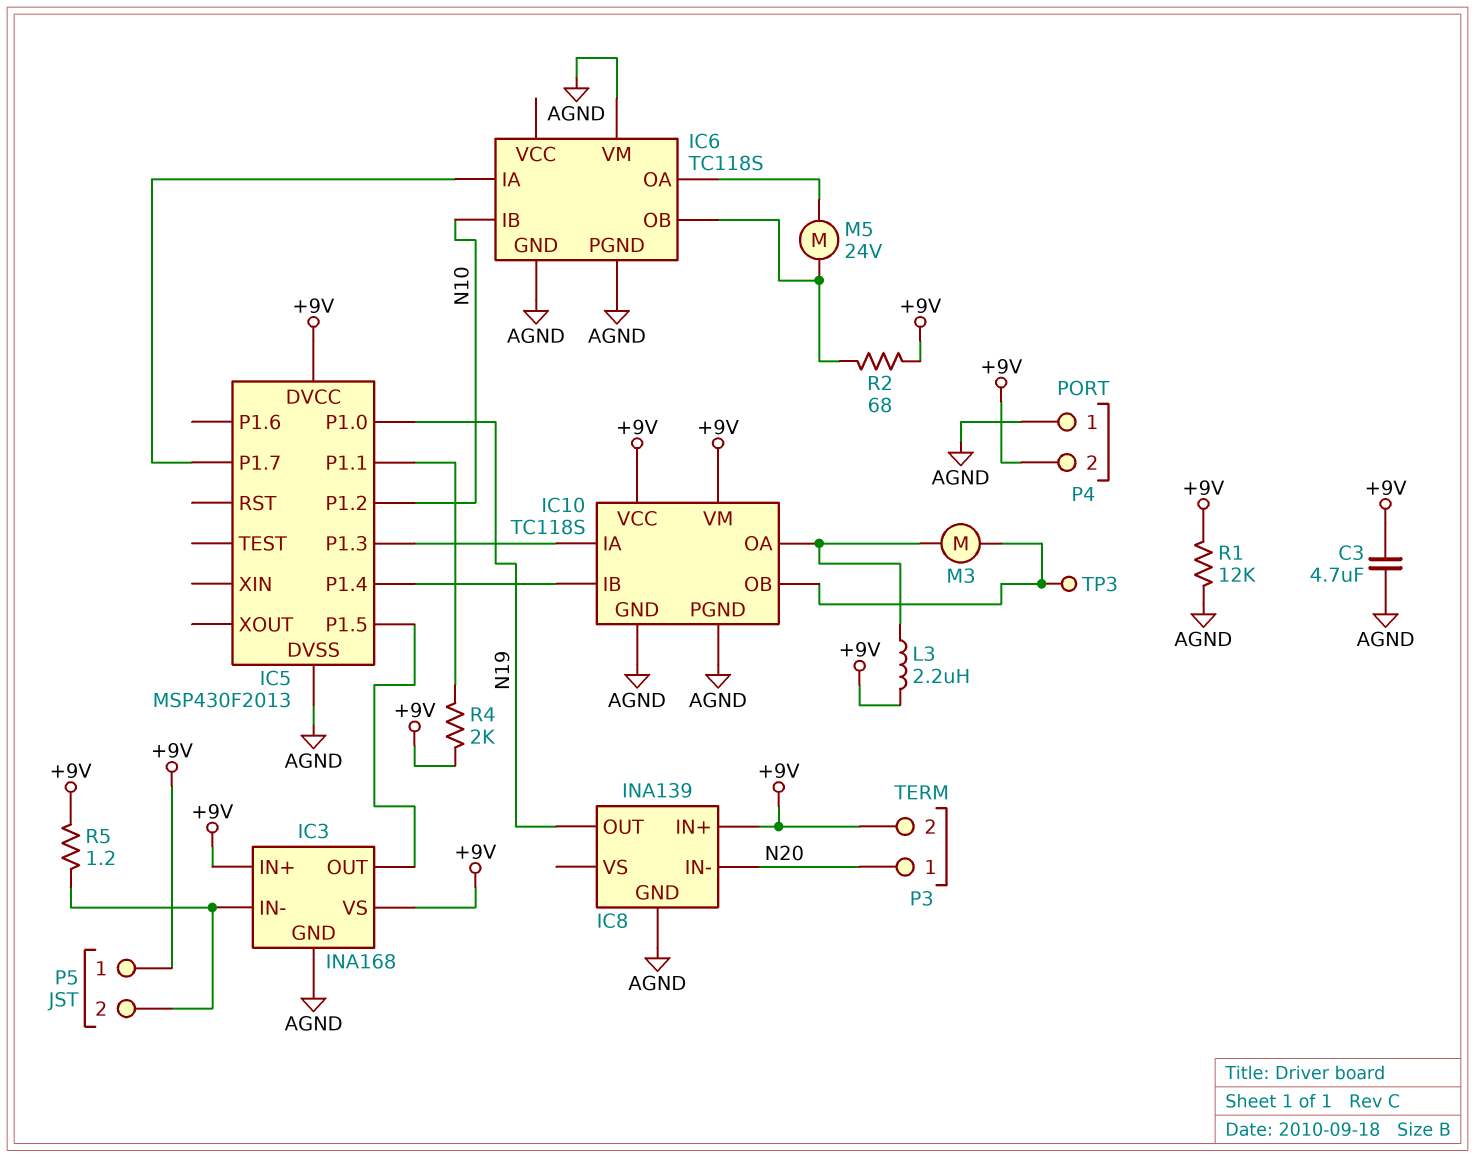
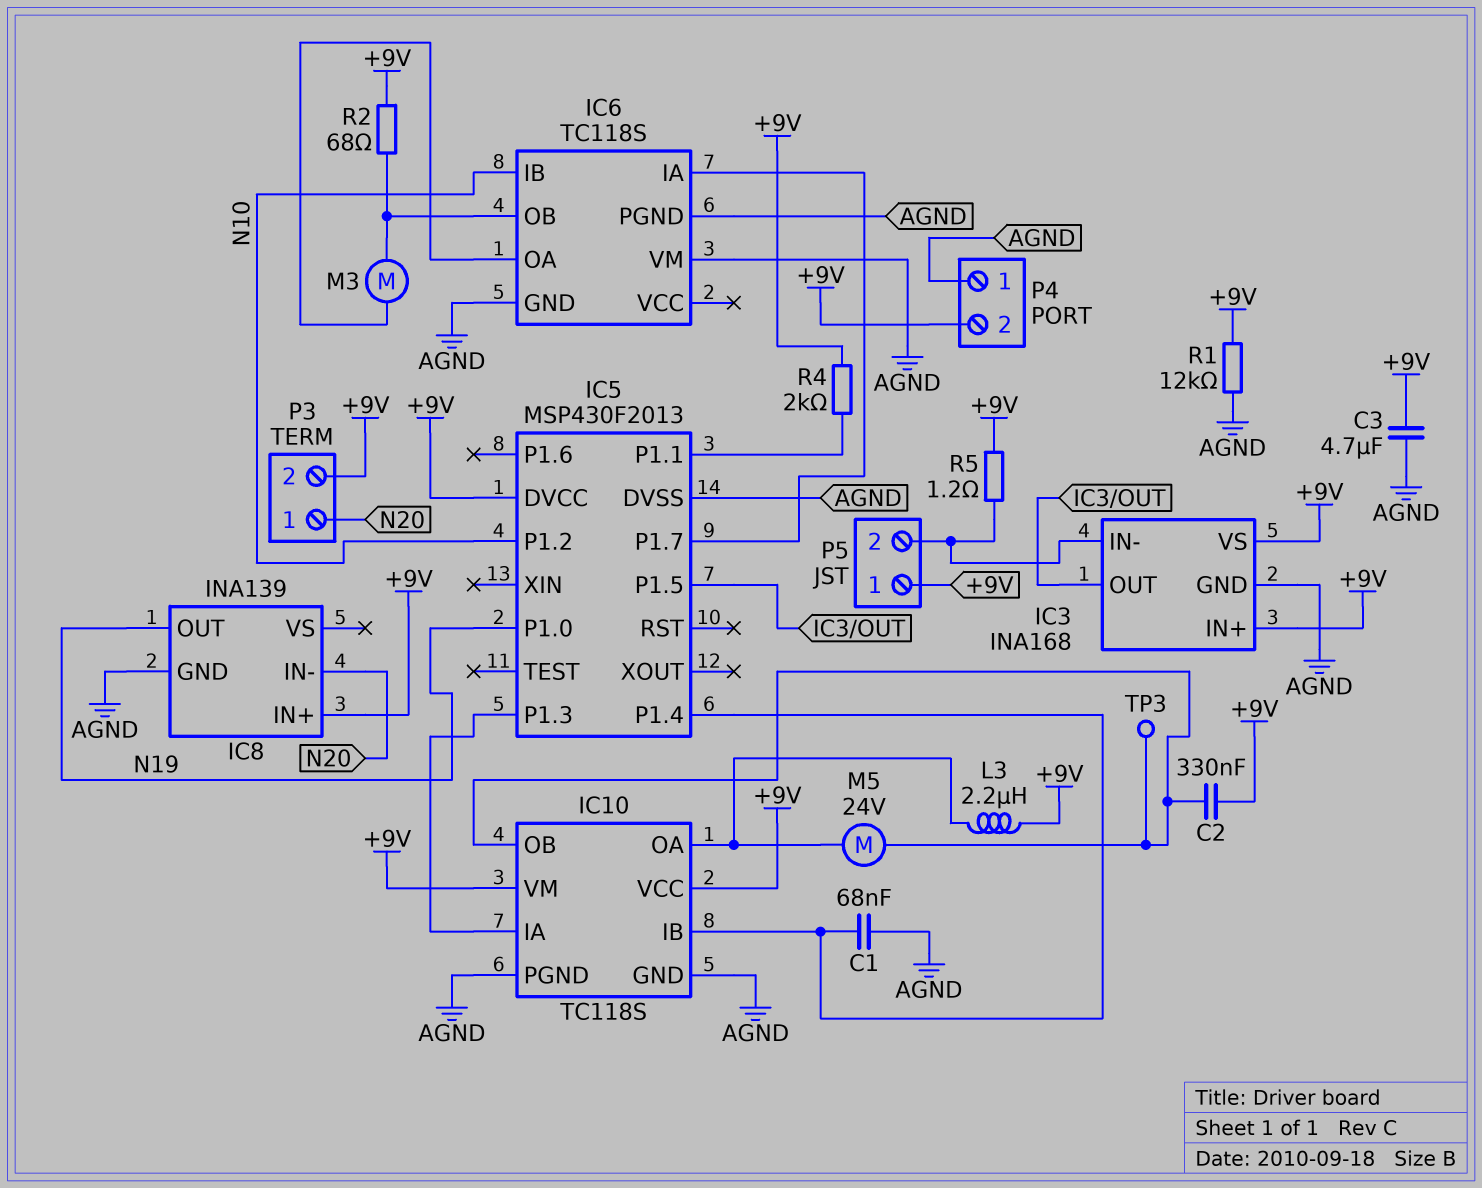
C1: none -> 68nF (AGND, IC5/P1.4)
C2: none -> 330nF (+9V, IC10/OB)
M3: motor (IC10/OA, IC10/OB) -> motor (IC6/OA, IC6/OB)
M5: motor 24V (IC6/OA, IC6/OB) -> motor 24V (IC10/OA, IC10/OB)

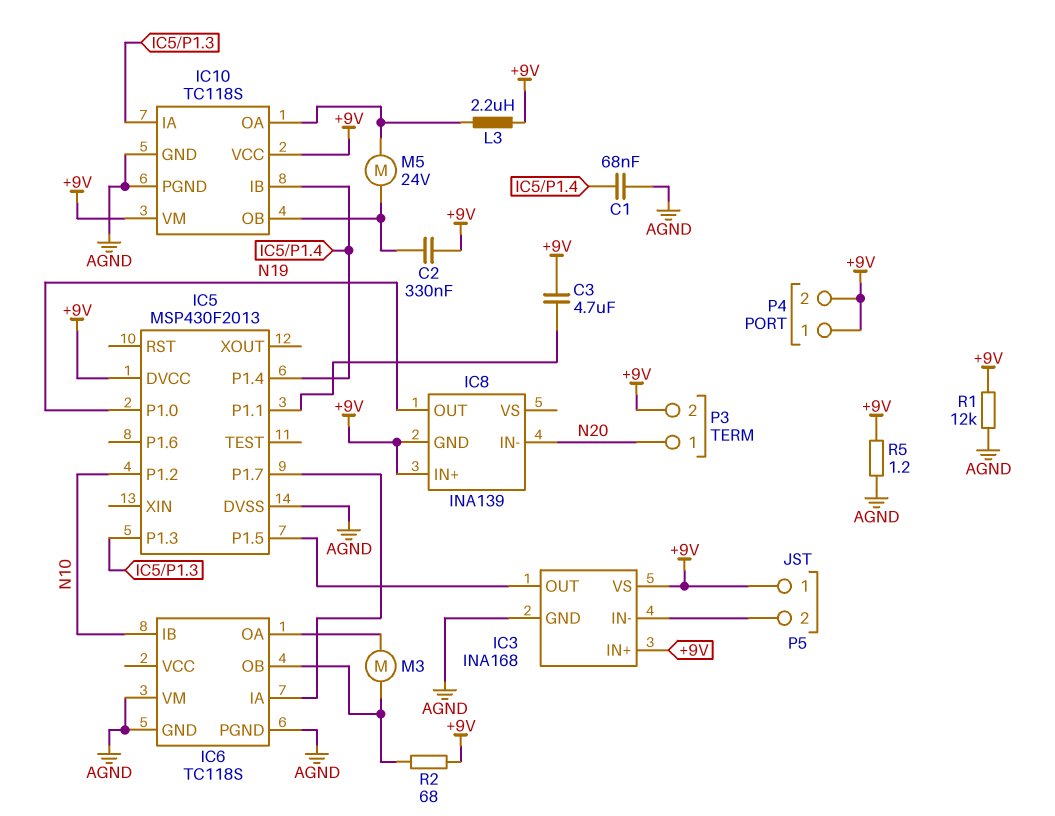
C3: 4.7uF (+9V, AGND) -> 4.7uF (+9V, IC5/P1.1)
IC8 pin GND: AGND -> +9V
P4 pin 1: AGND -> +9V
R4: 2k (+9V, IC5/P1.1) -> none
R5: 1.2 (+9V, IC3/IN-) -> 1.2 (+9V, AGND)
TP3: test point (IC10/OB) -> none

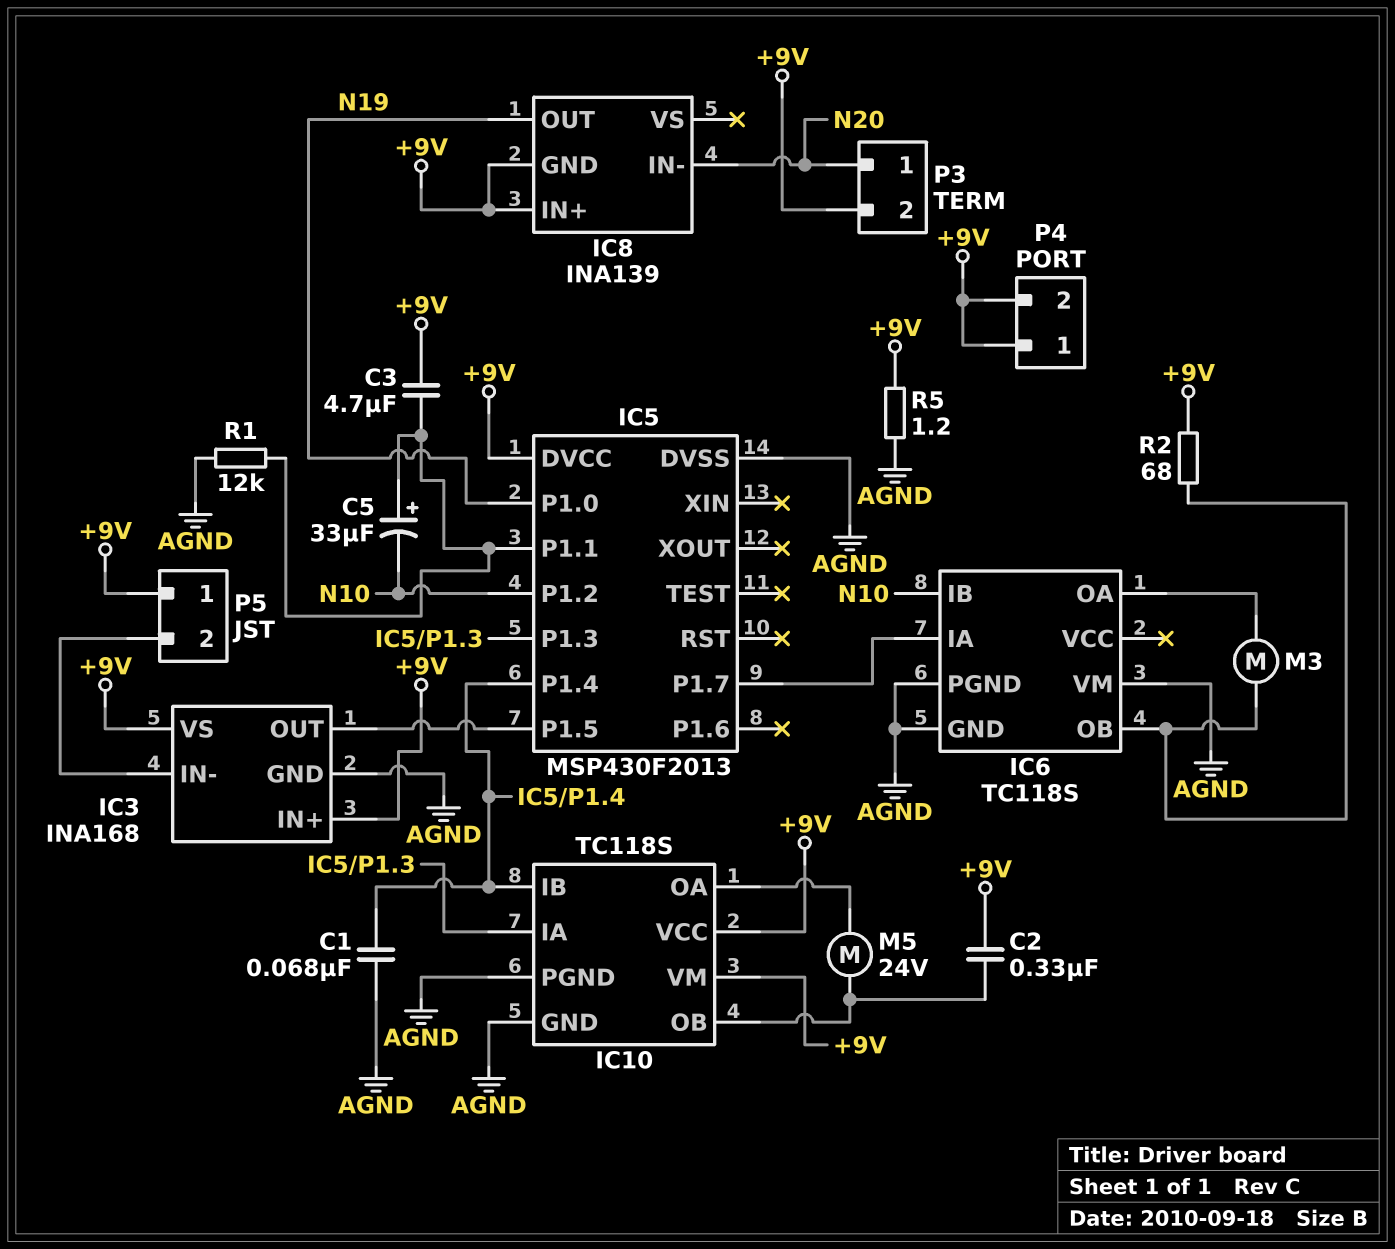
C5: none -> 33uF (plus IC5/P1.1, minus N10)
L3: 2.2uH (+9V, IC10/OA) -> none
R1: 12k (+9V, AGND) -> 12k (AGND, IC5/P1.1)

